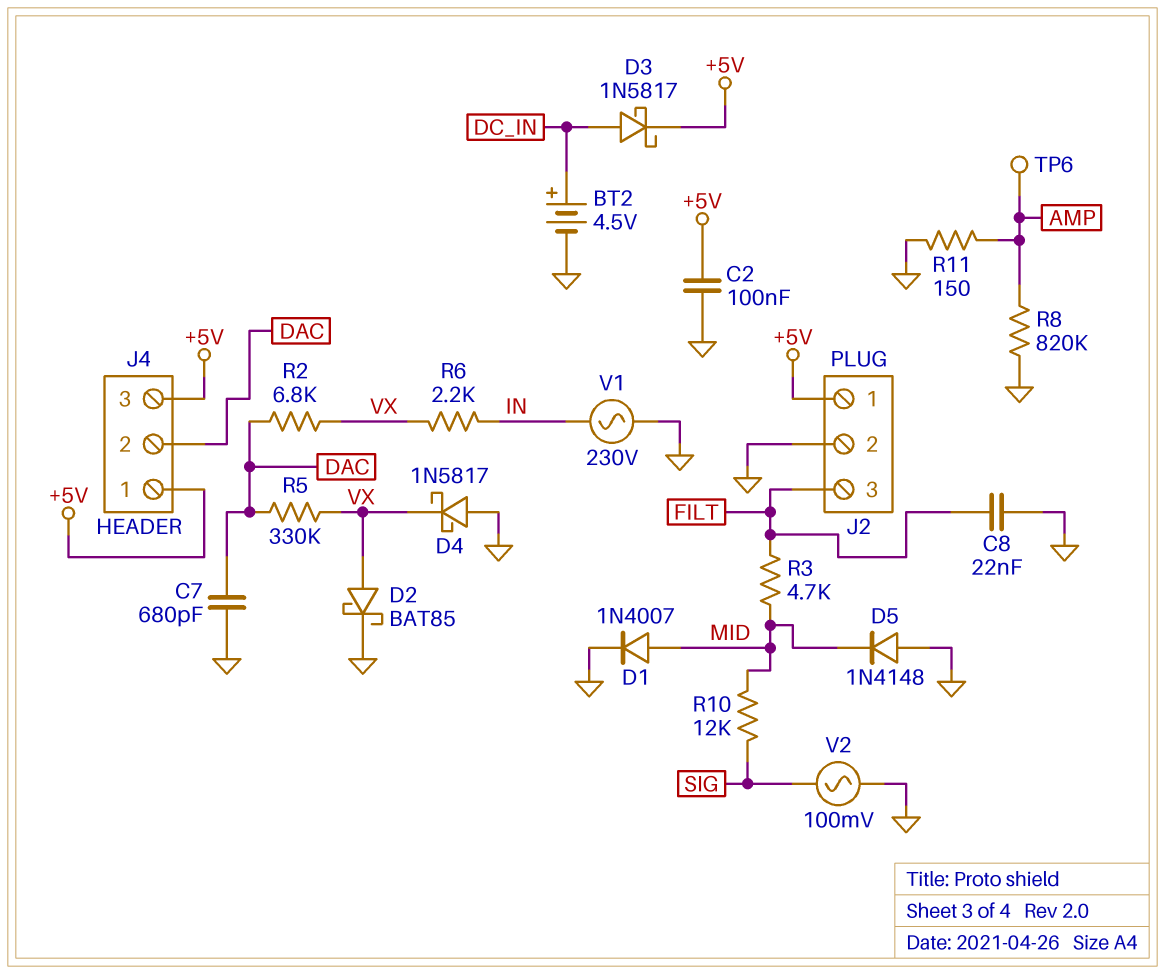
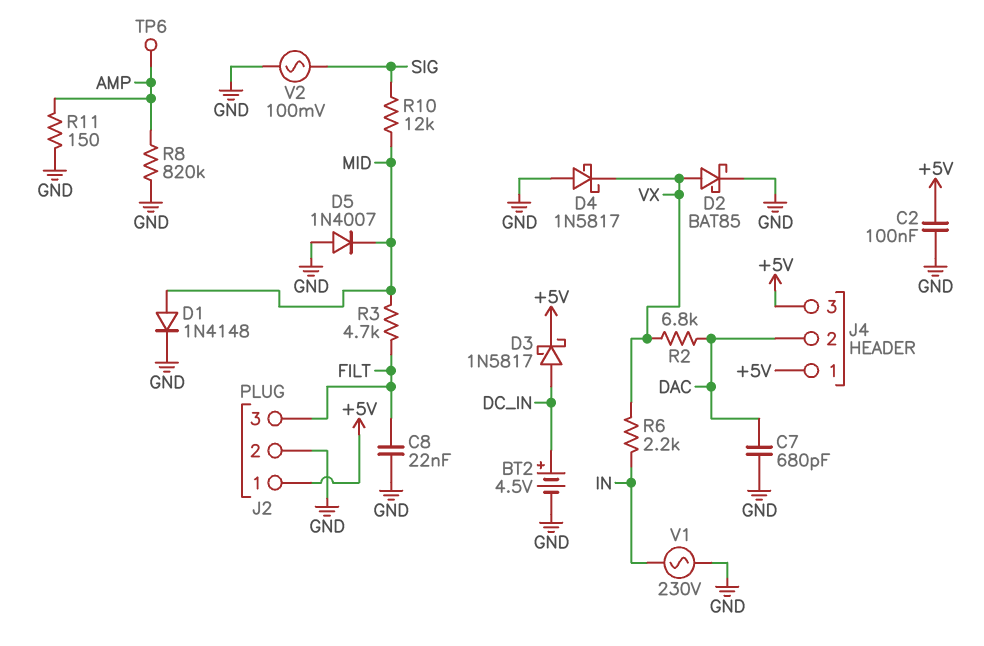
D1: diode 1N4007 (A MID, K GND) -> diode 1N4148 (A MID, K GND)
D5: diode 1N4148 (A GND, K MID) -> diode 1N4007 (A GND, K MID)
R5: 330k (DAC, VX) -> none

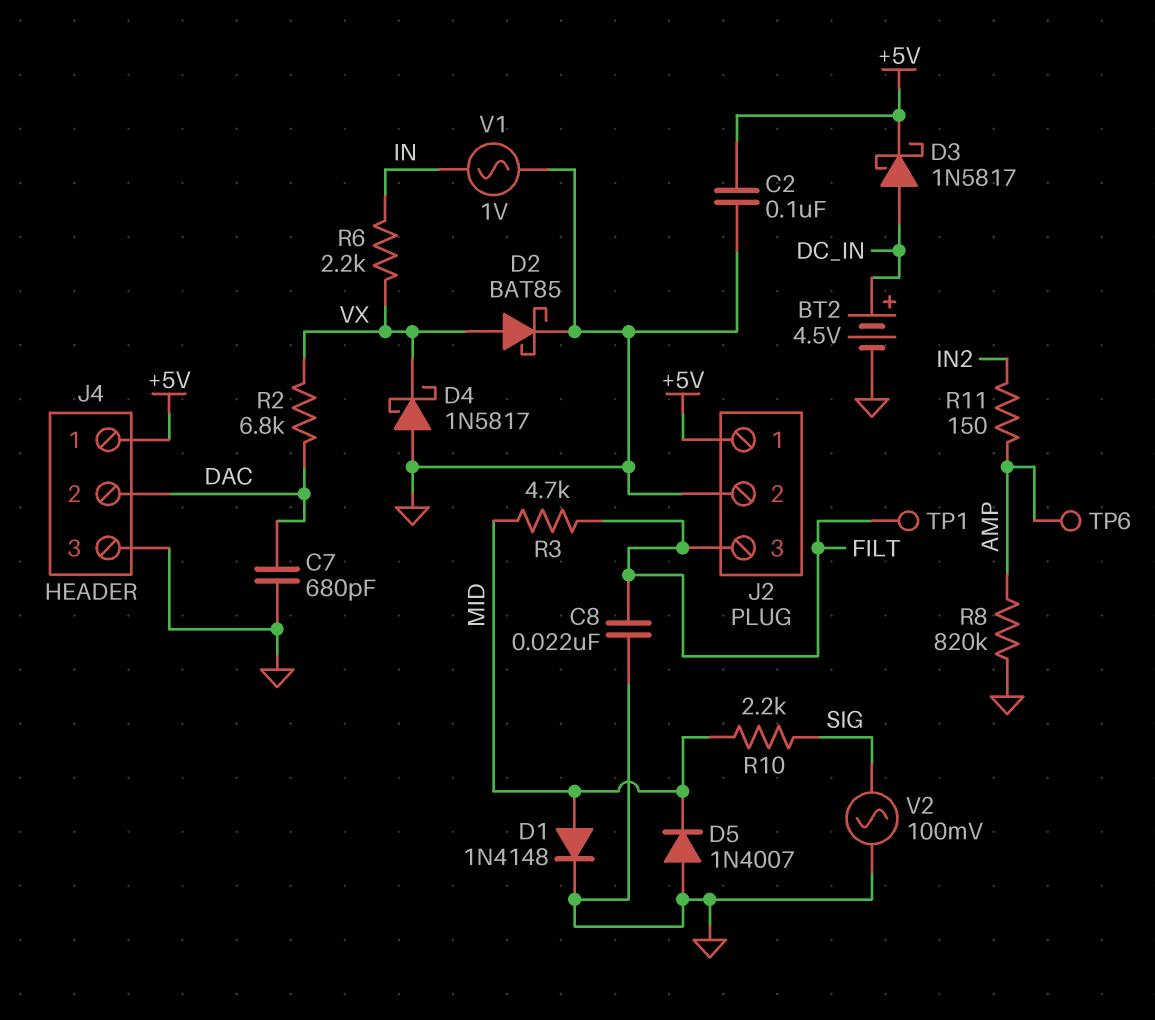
J4 pin 3: +5V -> GND
R10: 12k (MID, SIG) -> 2.2k (MID, SIG)
R11: 150 (AMP, GND) -> 150 (AMP, IN2)
TP1: none -> test point (FILT)
V1: AC 230V (GND, IN) -> AC 1V (GND, IN)

